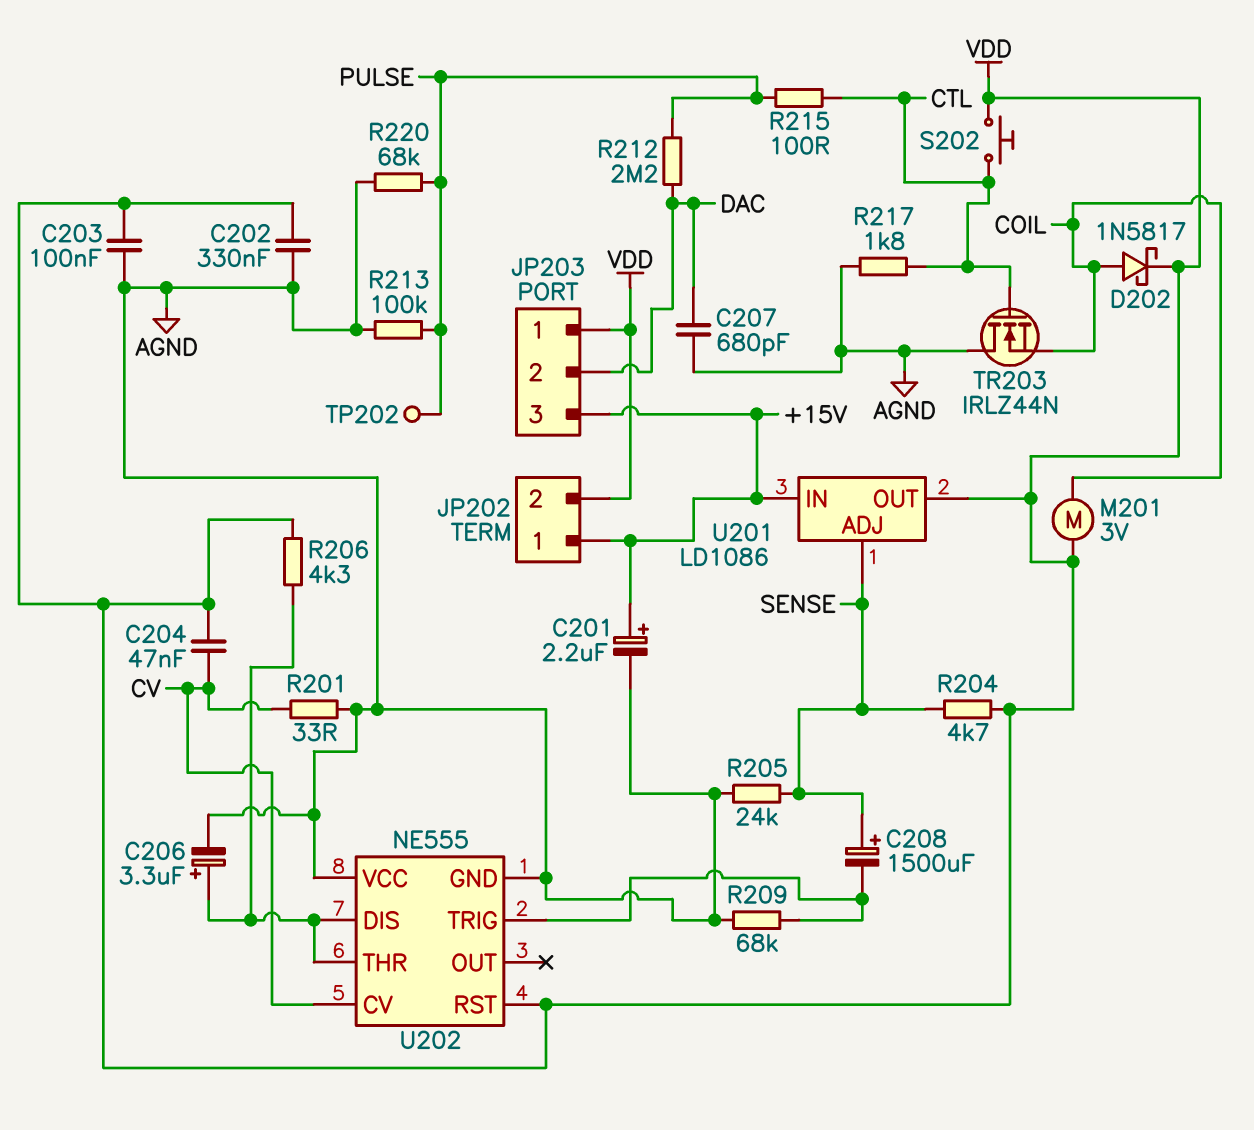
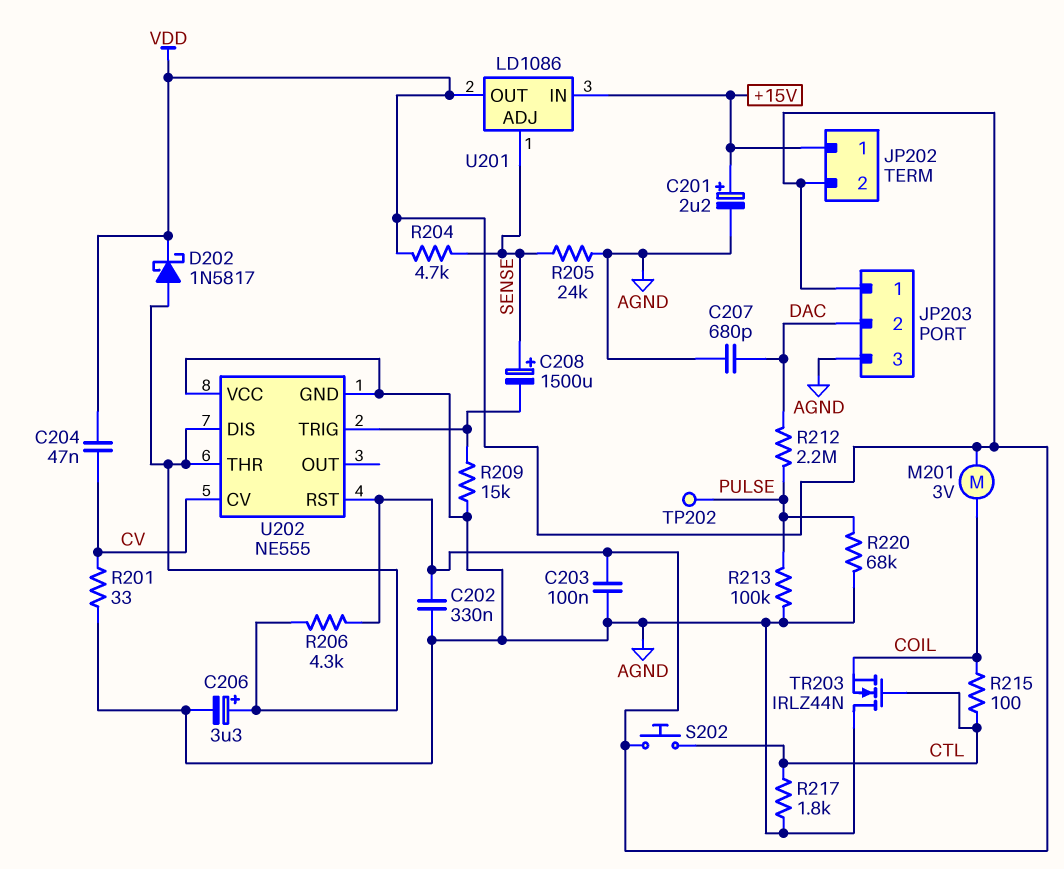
D202: schottky 1N5817 (A COIL, K VDD) -> schottky 1N5817 (A U202/DIS, K VDD)
JP203 pin 3: +15V -> AGND
R209: 68k (AGND, U202/TRIG) -> 15k (AGND, U202/TRIG)
R215: 100 (CTL, PULSE) -> 100 (COIL, CTL)

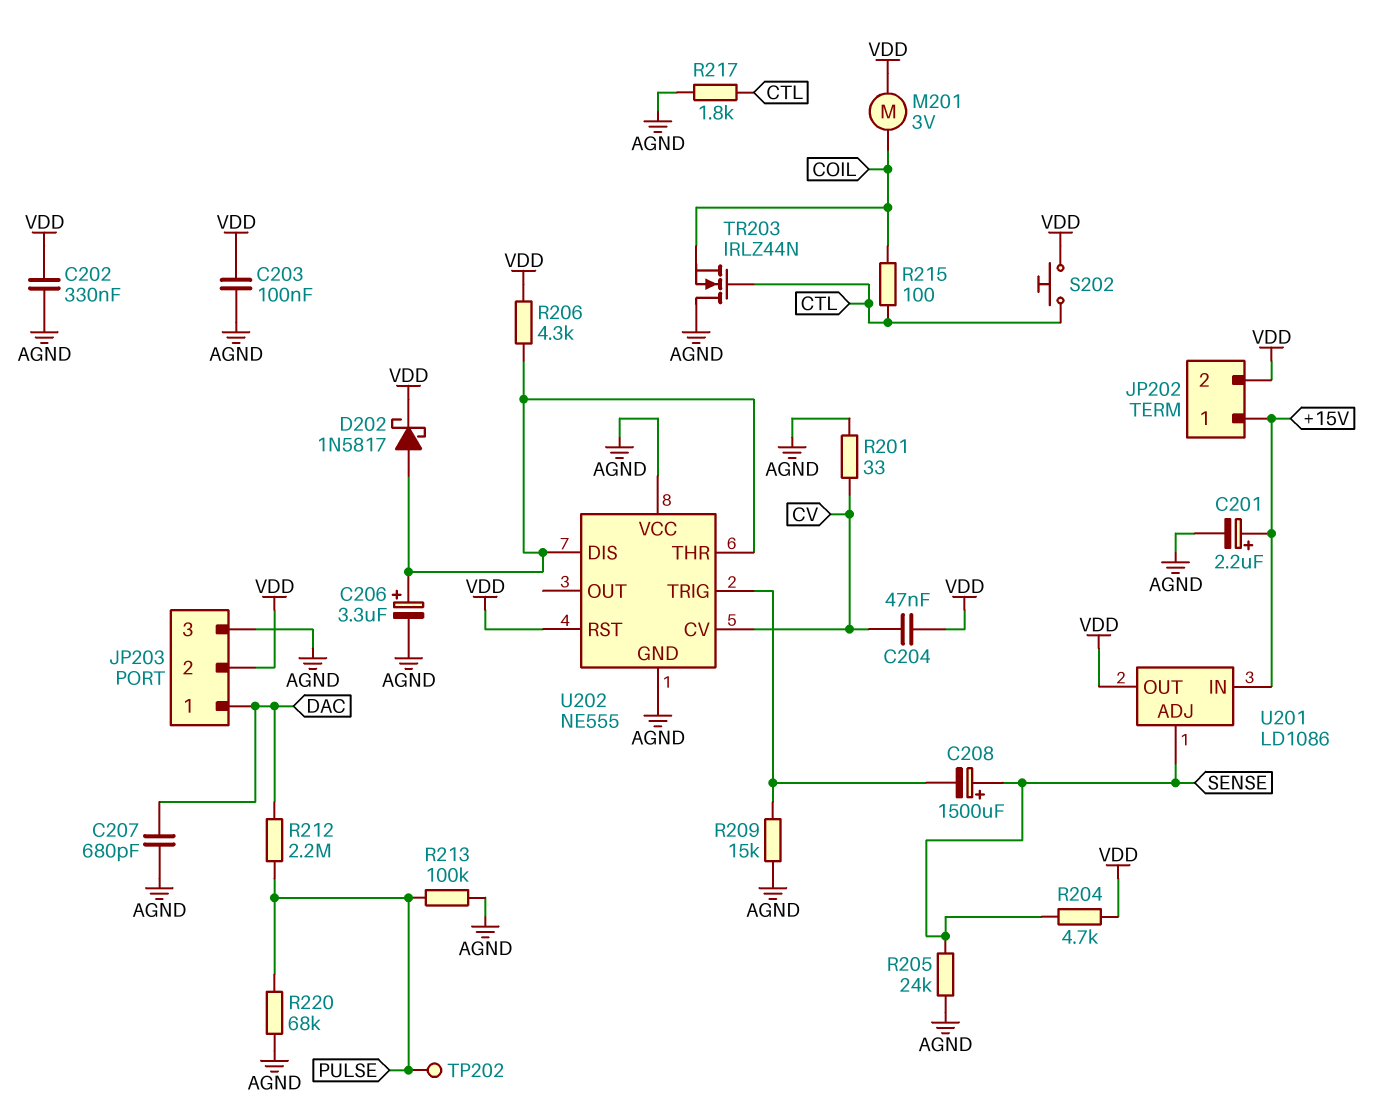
JP203 pin 1: VDD -> DAC
JP203 pin 2: DAC -> VDD

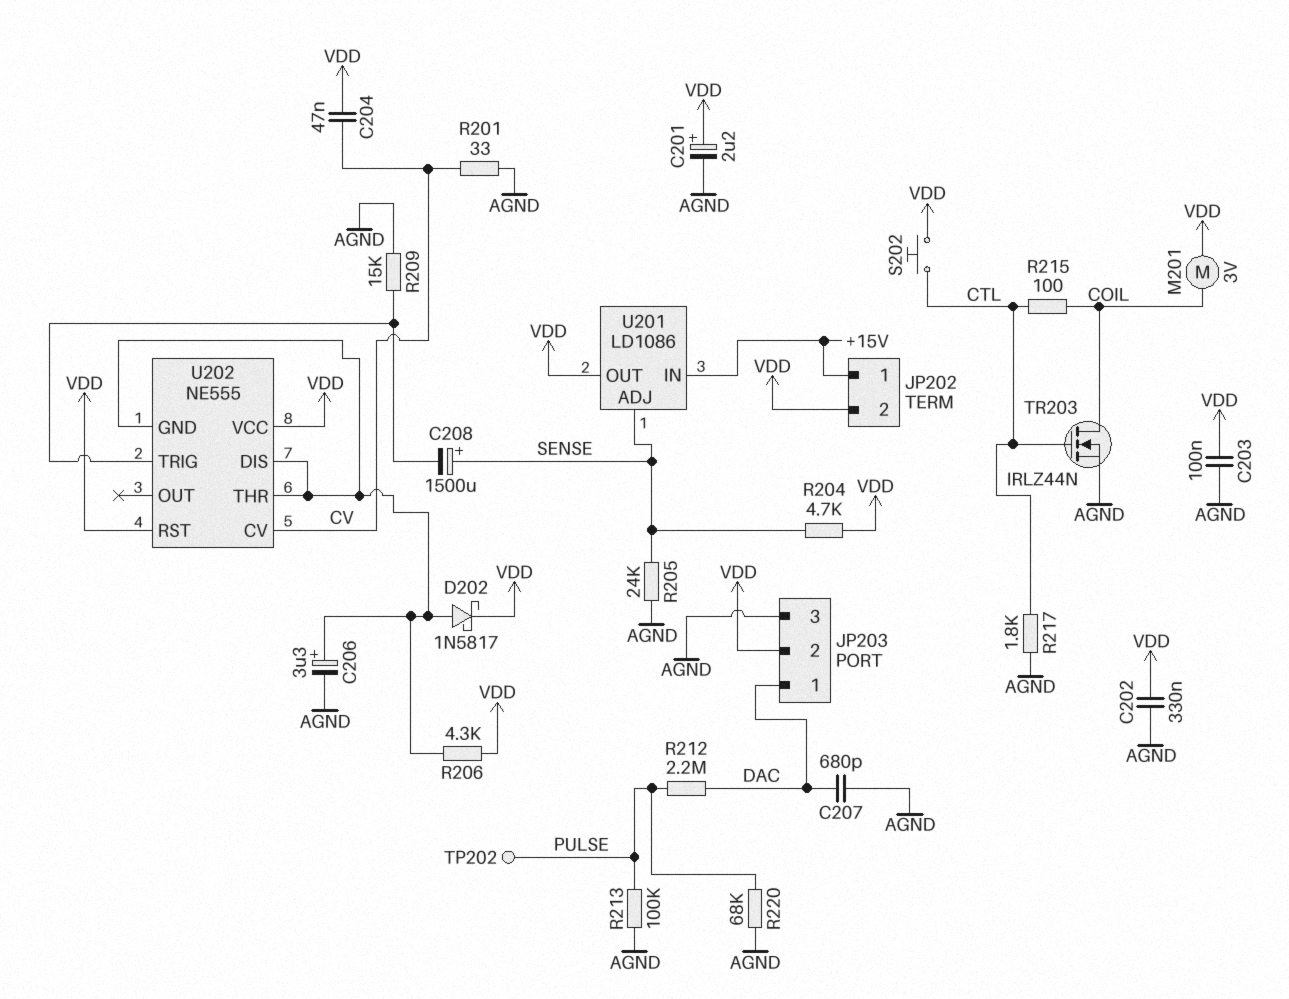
C201: 2.2uF (plus +15V, minus AGND) -> 2.2uF (plus VDD, minus AGND)
TR203: NMOS IRLZ44N (G CTL, D AGND, S COIL) -> NMOS IRLZ44N (G CTL, D COIL, S AGND)
U202 pin GND: AGND -> U202/DIS
U202 pin VCC: AGND -> VDD

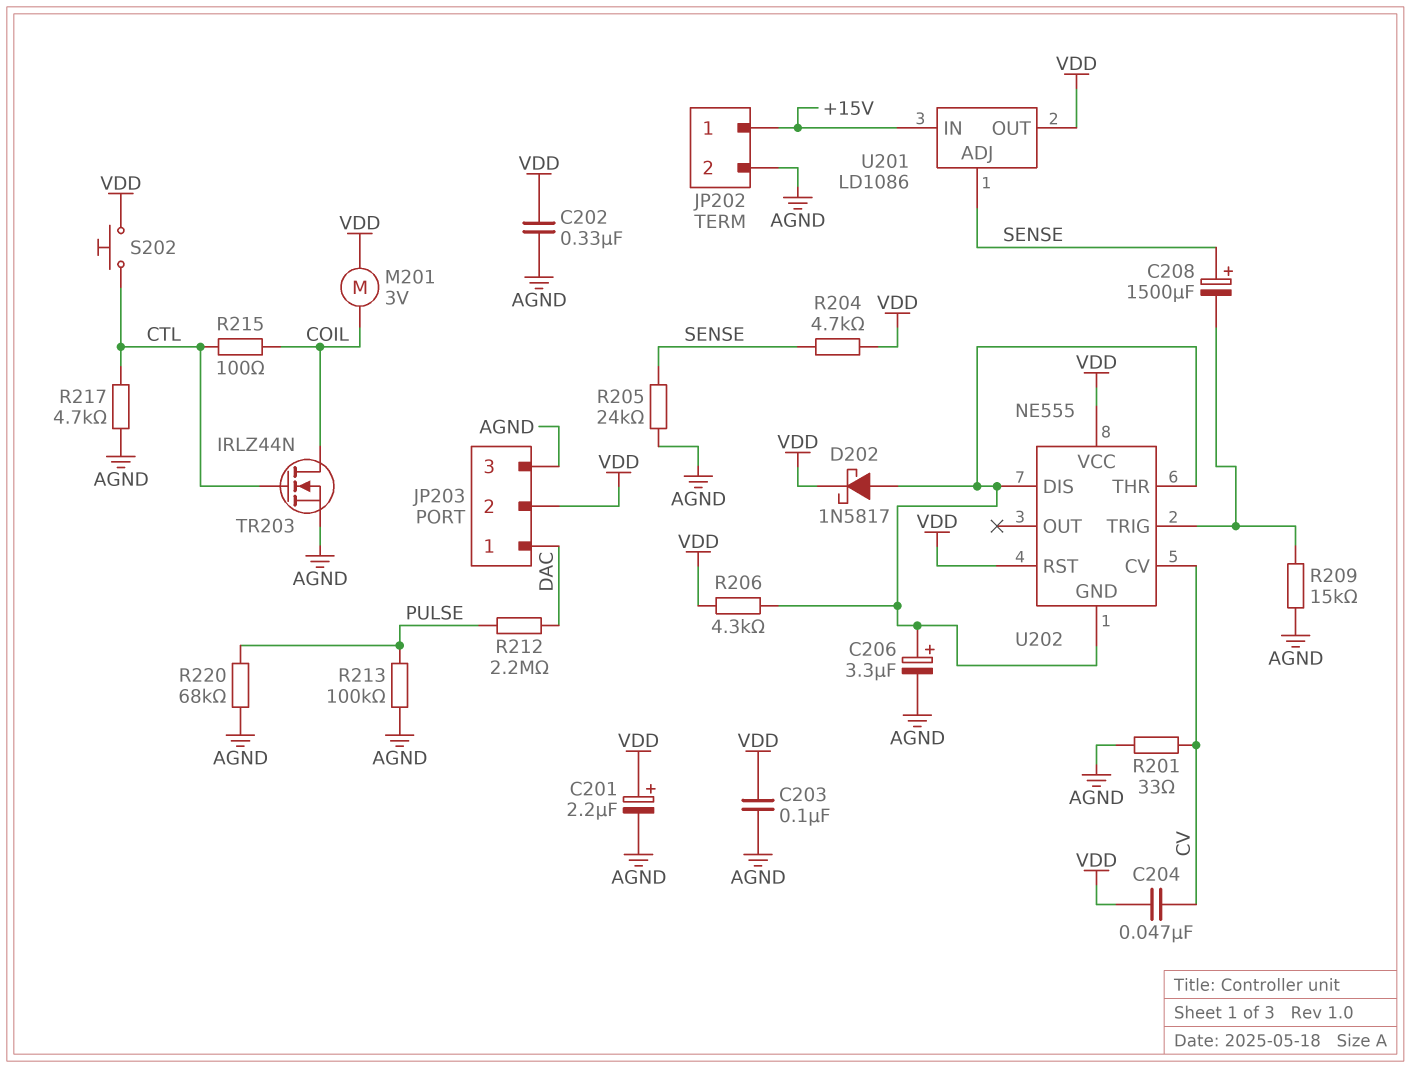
C207: 680pF (AGND, DAC) -> none
JP202 pin 2: VDD -> AGND
R217: 1.8k (AGND, CTL) -> 4.7k (AGND, CTL)
TP202: test point (PULSE) -> none

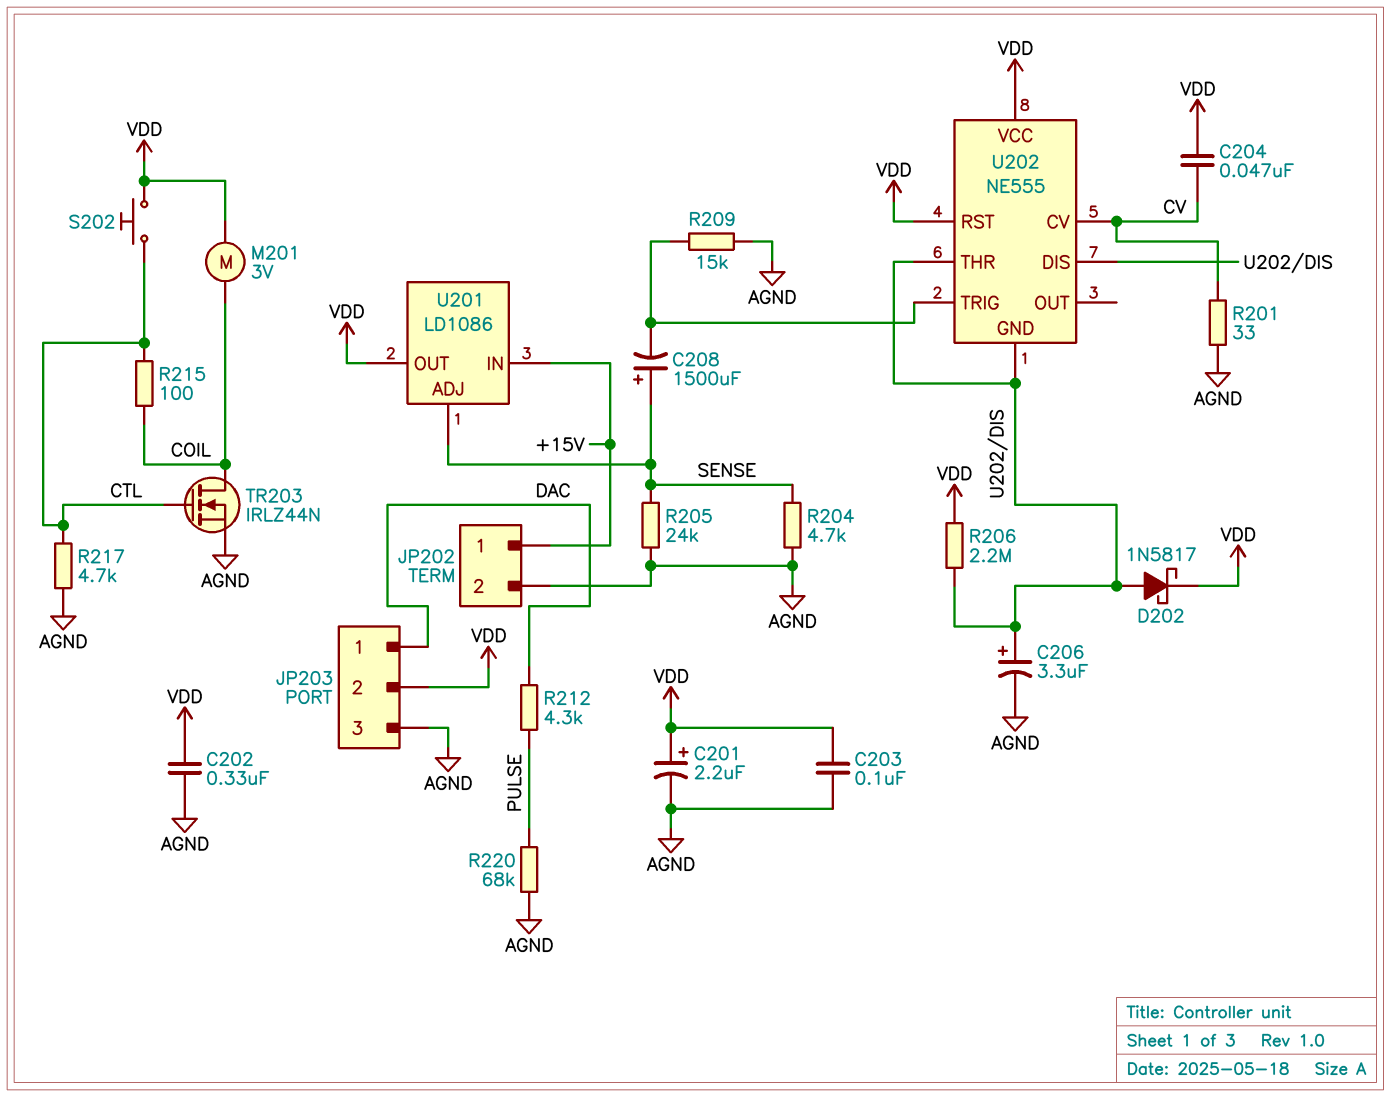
R204: 4.7k (SENSE, VDD) -> 4.7k (AGND, SENSE)
R206: 4.3k (U202/DIS, VDD) -> 2.2M (U202/DIS, VDD)
R212: 2.2M (DAC, PULSE) -> 4.3k (DAC, PULSE)
R213: 100k (AGND, PULSE) -> none

